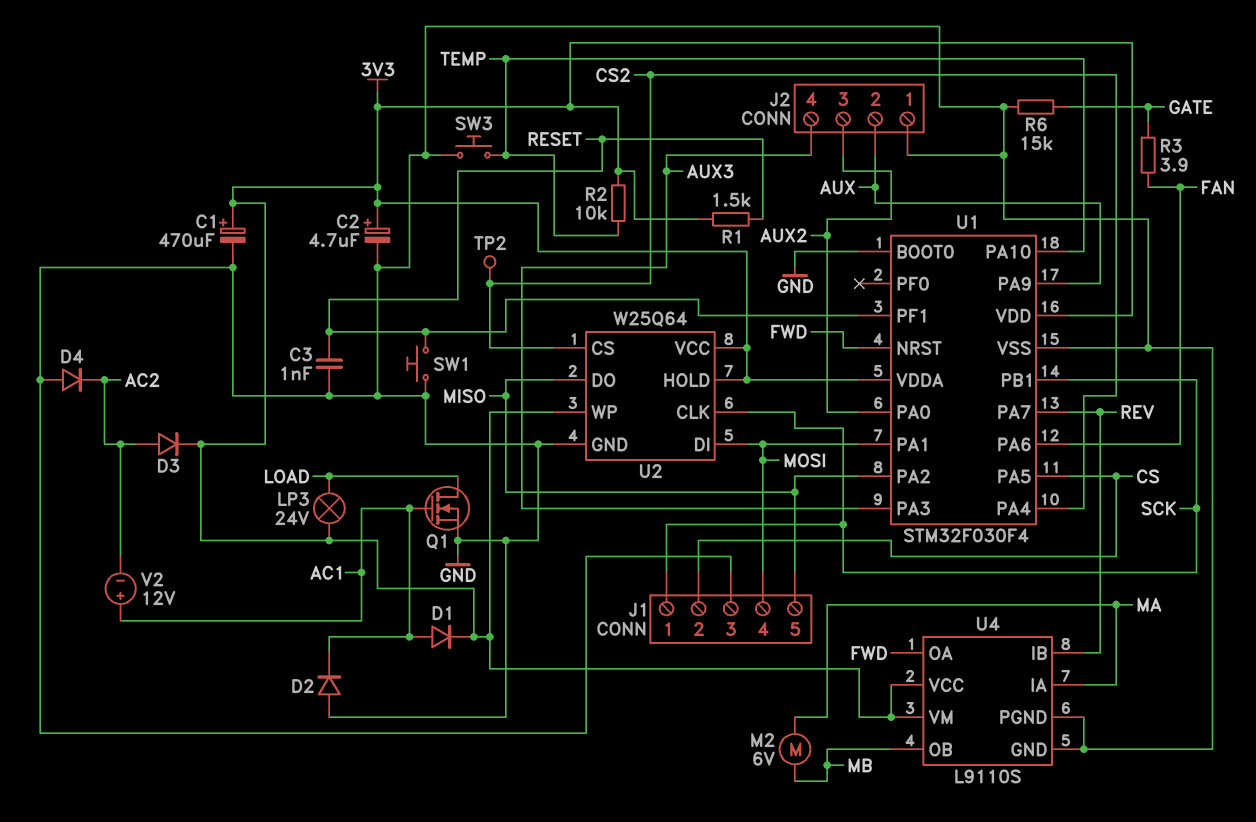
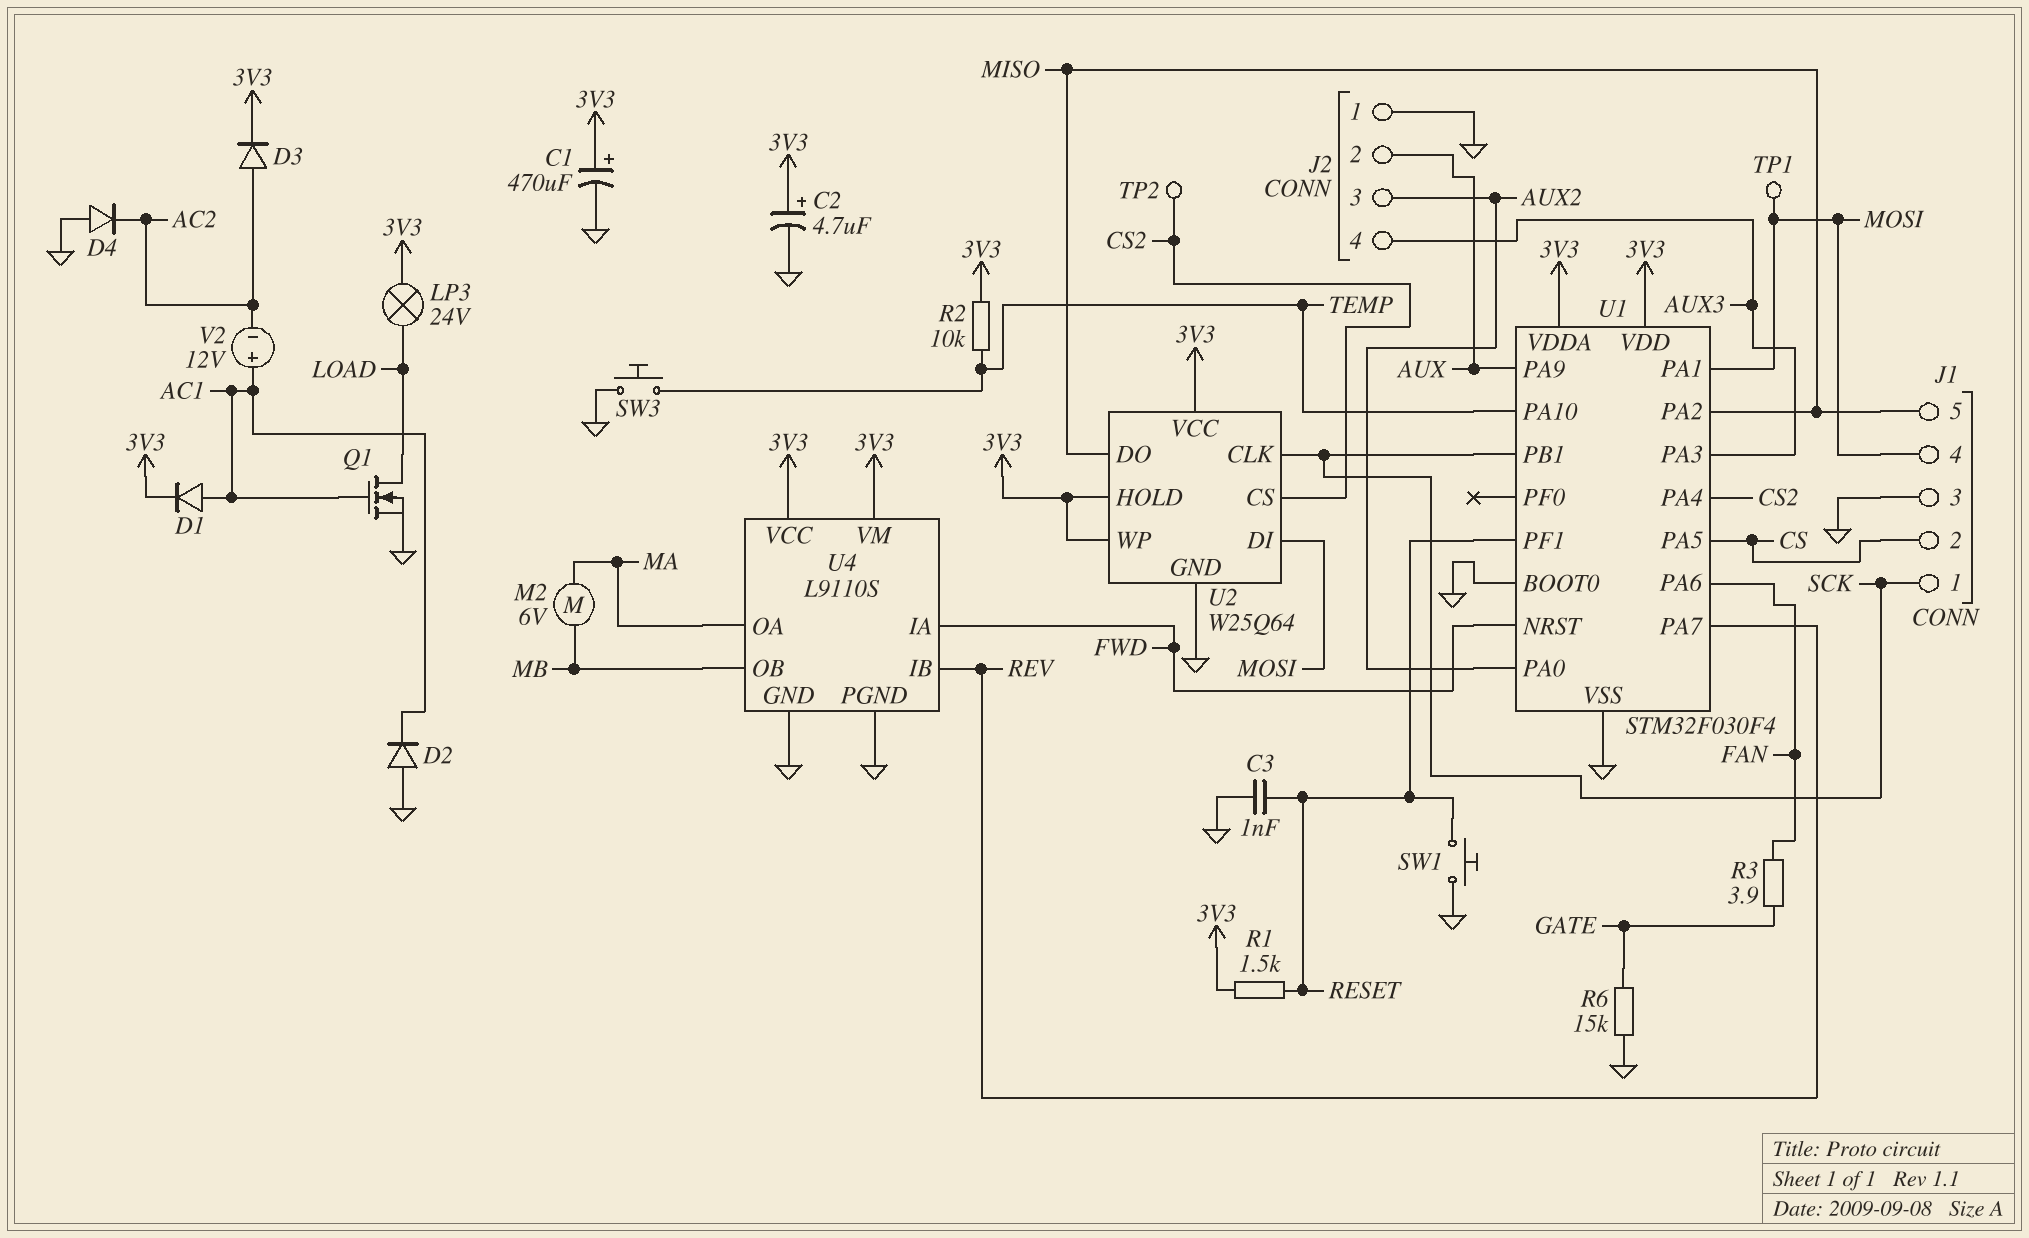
TP1: none -> test point (MOSI)
U4 pin IA: MA -> FWD
U4 pin OA: FWD -> MA

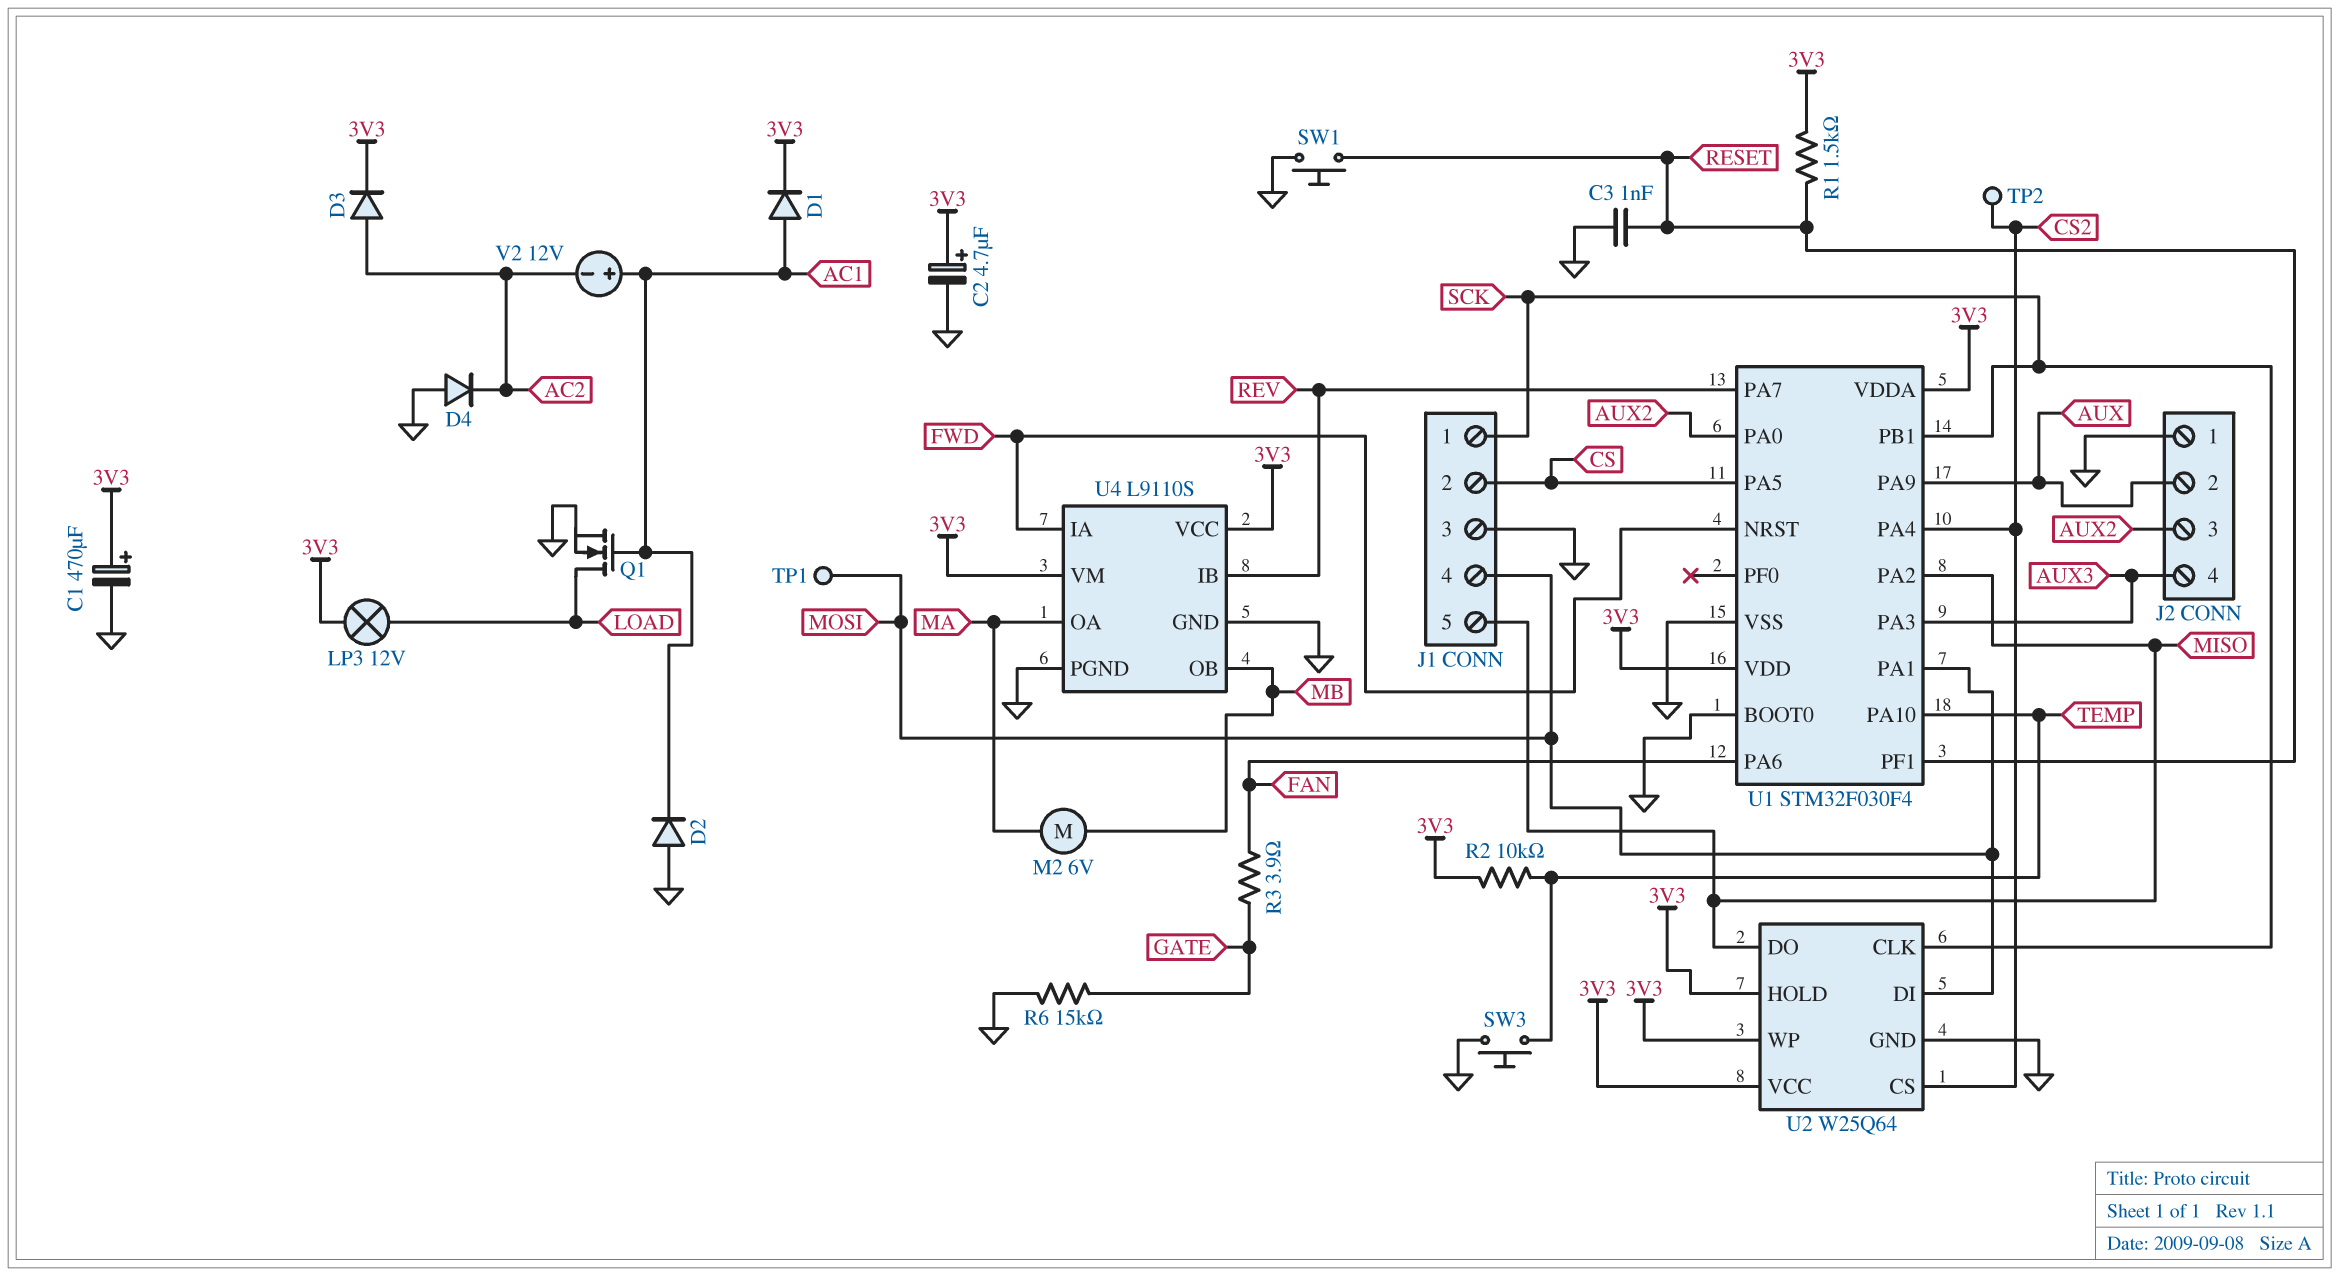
LP3: lamp 24V (3V3, LOAD) -> lamp 12V (3V3, LOAD)

